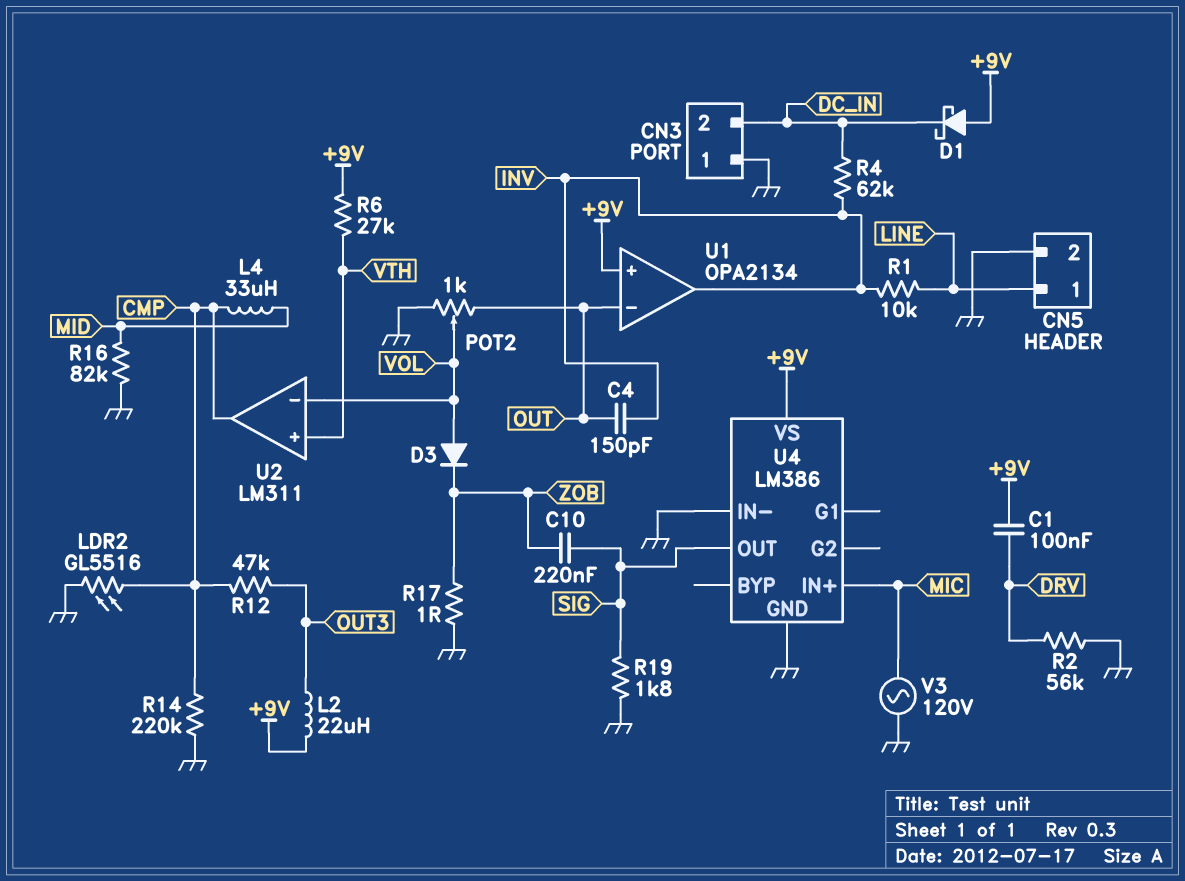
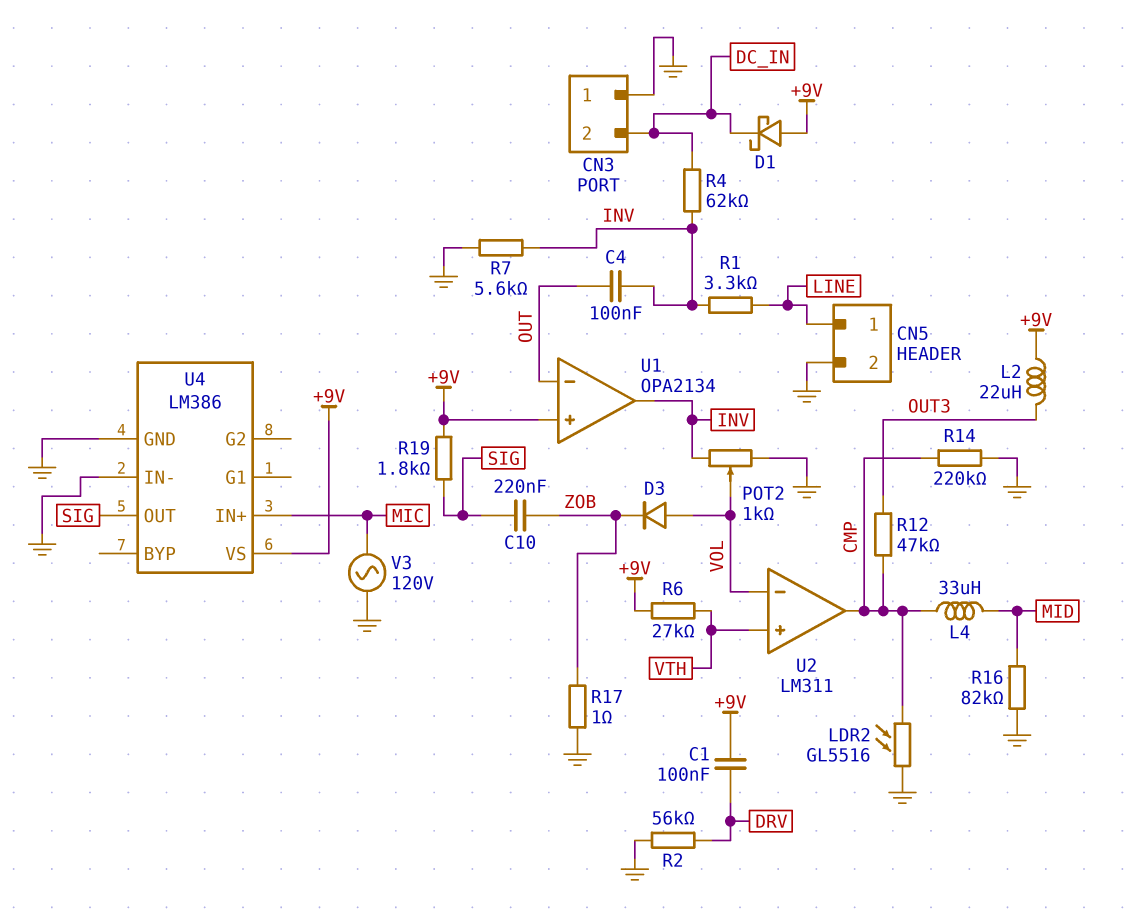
C4: 150pF (INV, OUT) -> 100nF (INV, OUT)
POT2: 1k (GND, OUT, wiper VOL) -> 1k (GND, INV, wiper VOL)
R1: 10k (INV, LINE) -> 3.3k (INV, LINE)
R7: none -> 5.6k (GND, INV)
R19: 1.8k (GND, SIG) -> 1.8k (+9V, SIG)

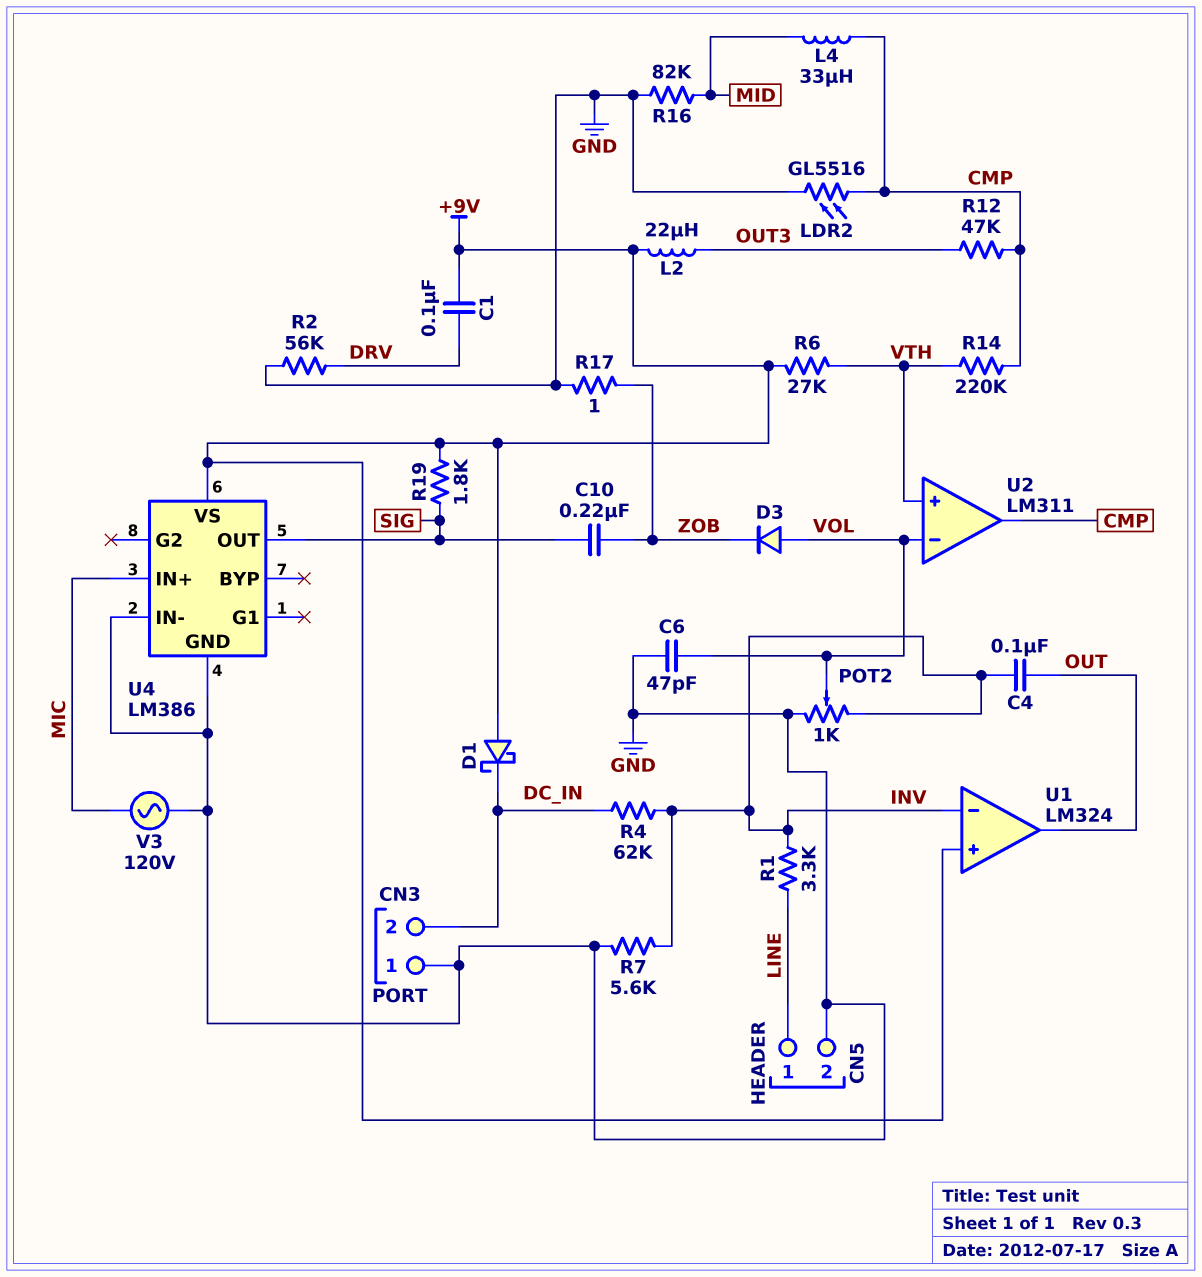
C6: none -> 47pF (GND, VOL)
R14: 220k (CMP, GND) -> 220k (CMP, VTH)
U1: OPA2134 -> LM324
U1 pin in-: OUT -> INV
U1 pin out: INV -> OUT

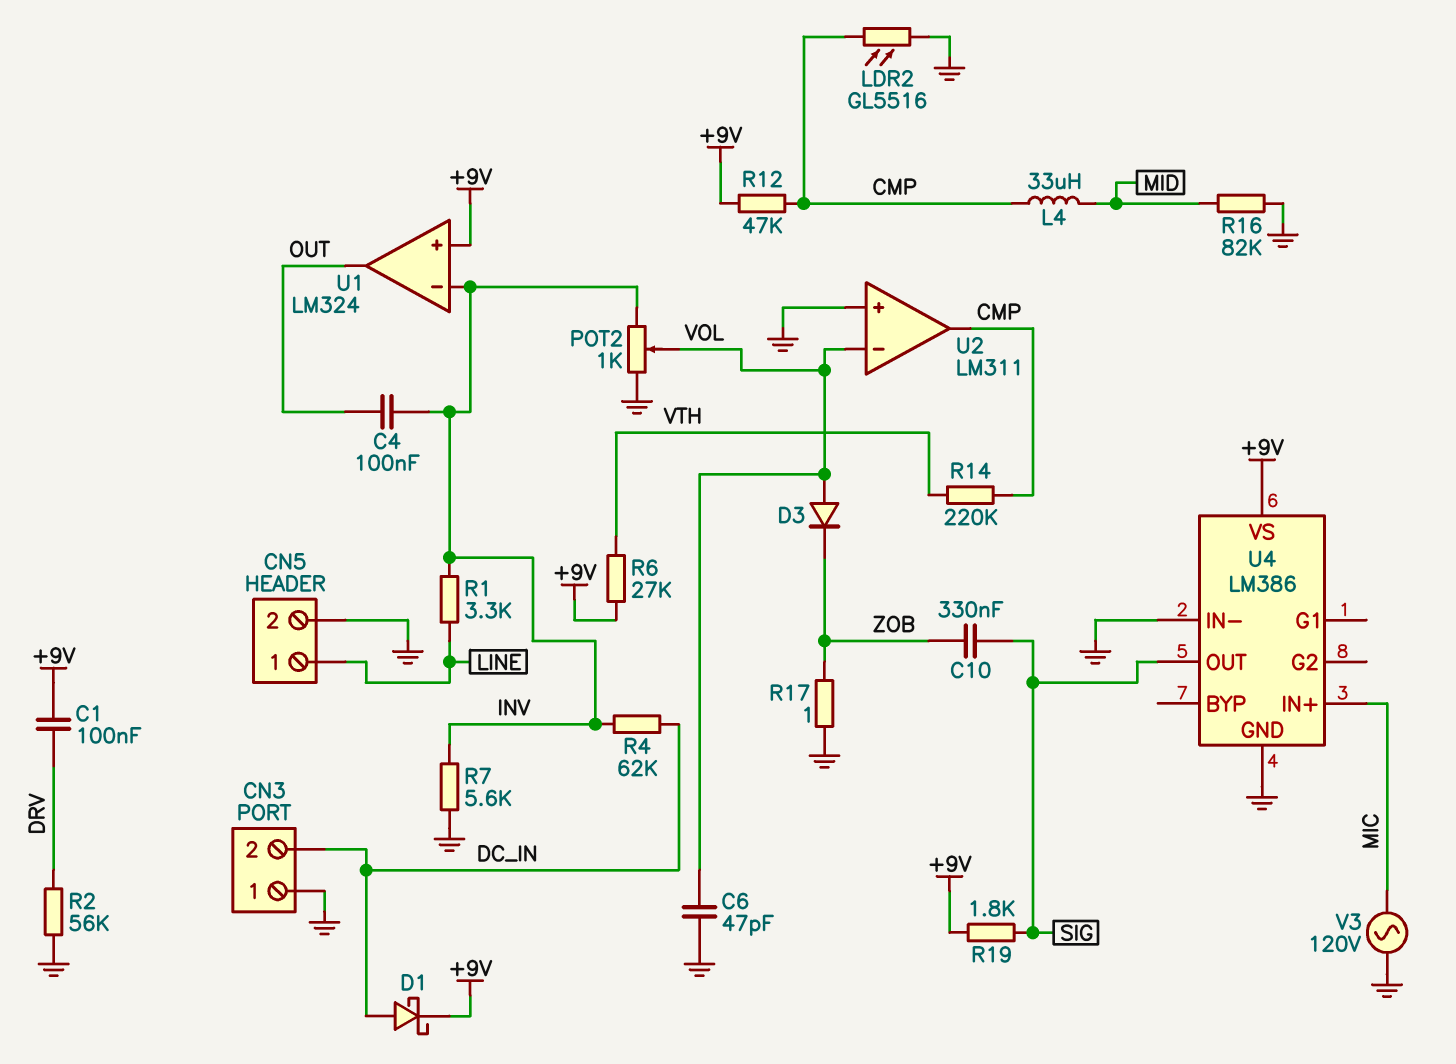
C10: 220nF (SIG, ZOB) -> 330nF (SIG, ZOB)
D1: schottky (A +9V, K DC_IN) -> schottky (A DC_IN, K +9V)
L2: 22uH (+9V, OUT3) -> none
R12: 47k (CMP, OUT3) -> 47k (+9V, CMP)
U2 pin in+: VTH -> GND

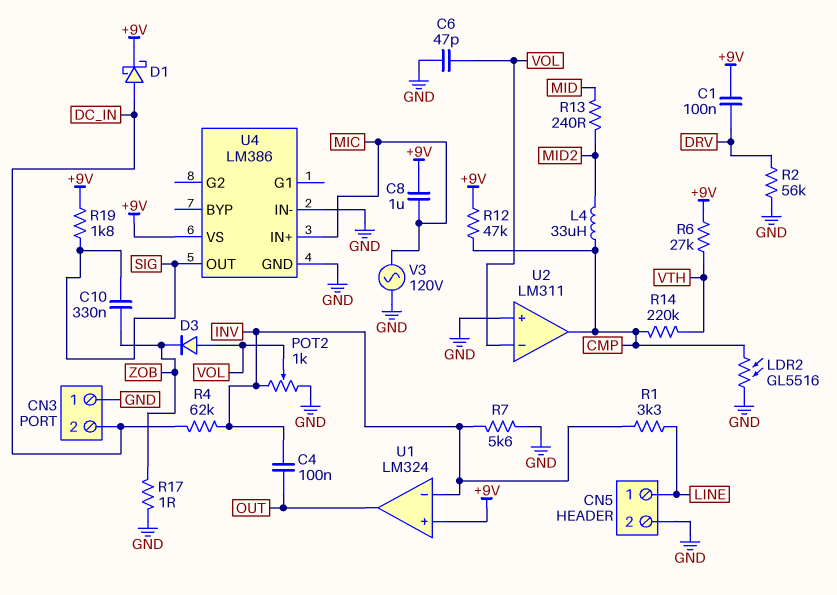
C8: none -> 1uF (+9V, MIC)
L4: 33uH (CMP, MID) -> 33uH (CMP, MID2)
R13: none -> 240 (MID, MID2)
R16: 82k (GND, MID) -> none

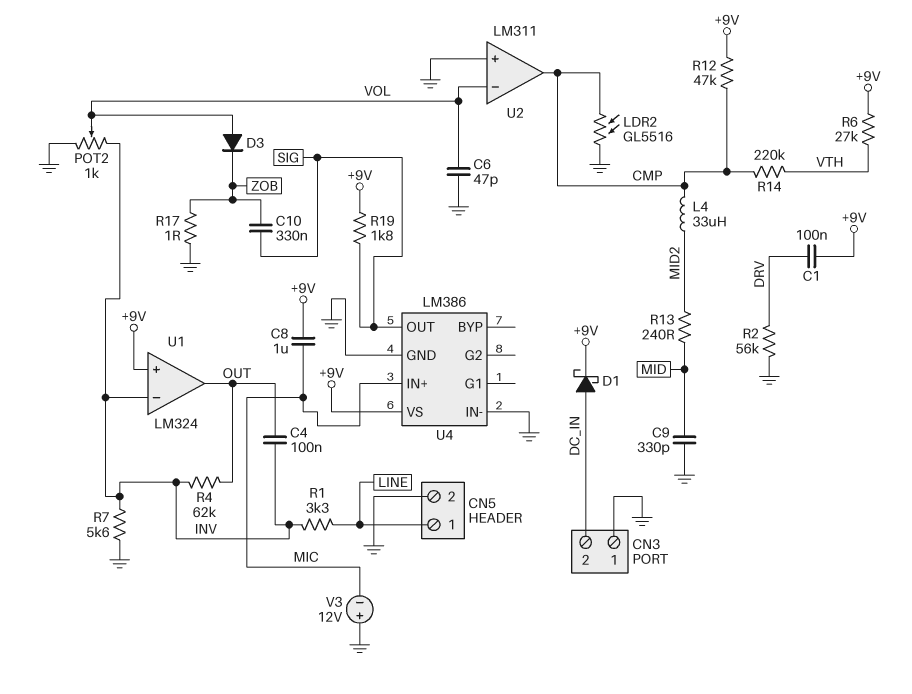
C9: none -> 330pF (GND, MID)
R4: 62k (DC_IN, INV) -> 62k (INV, OUT)
V3: AC 120V (GND, MIC) -> 12V (plus GND, minus MIC)

